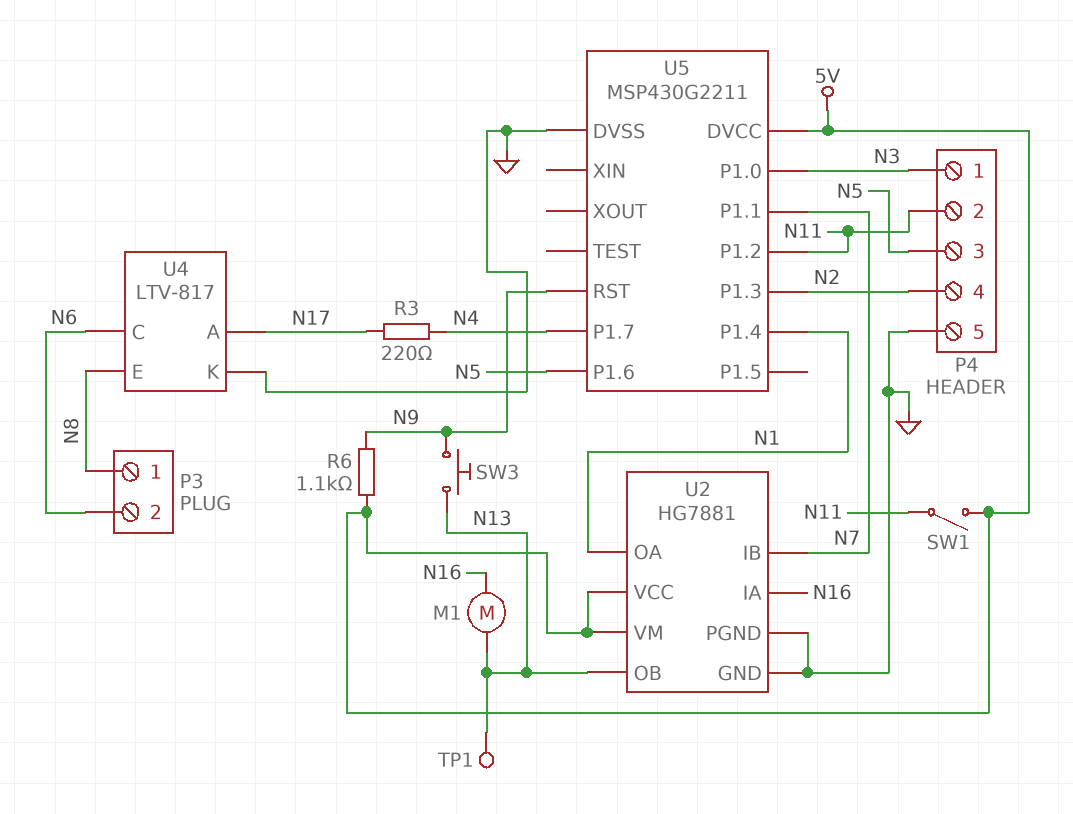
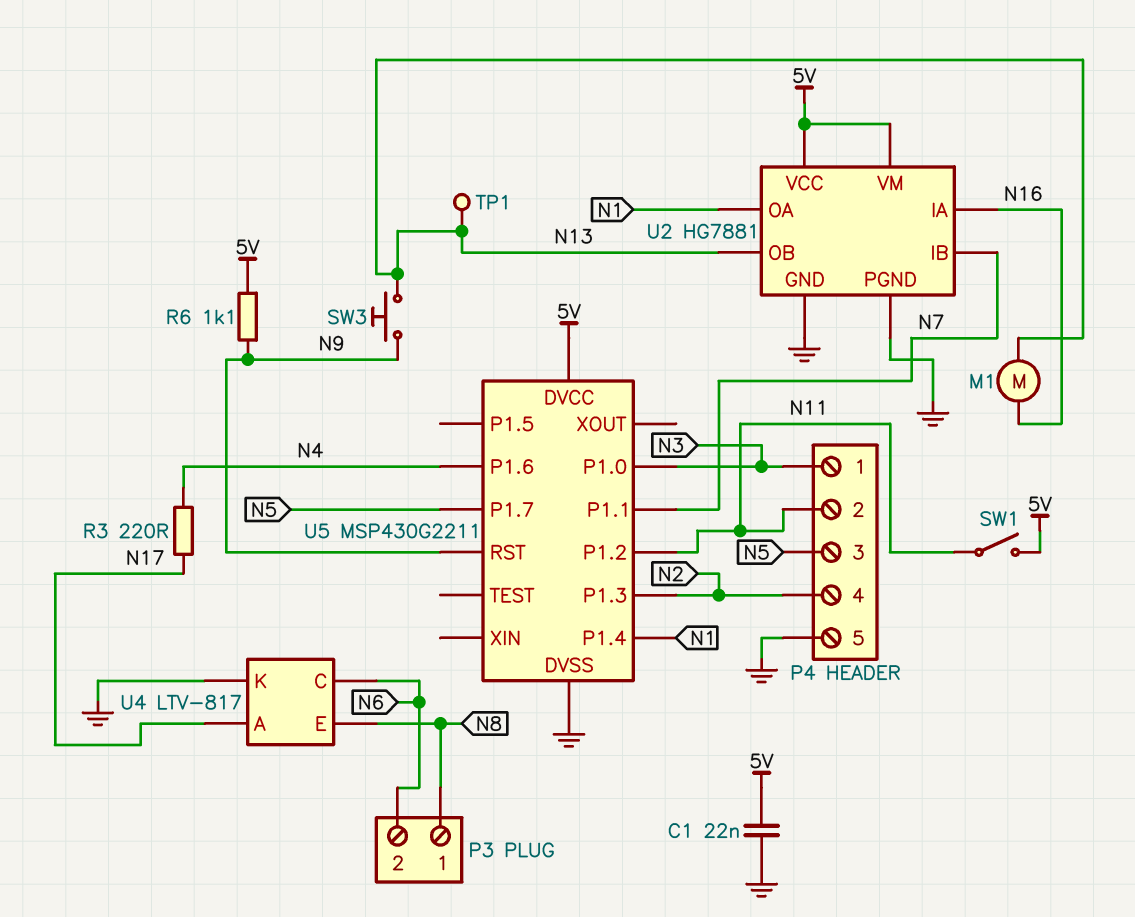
C1: none -> 22nF (5V, GND)
U5 pin P1.6: N5 -> N4
U5 pin P1.7: N4 -> N5

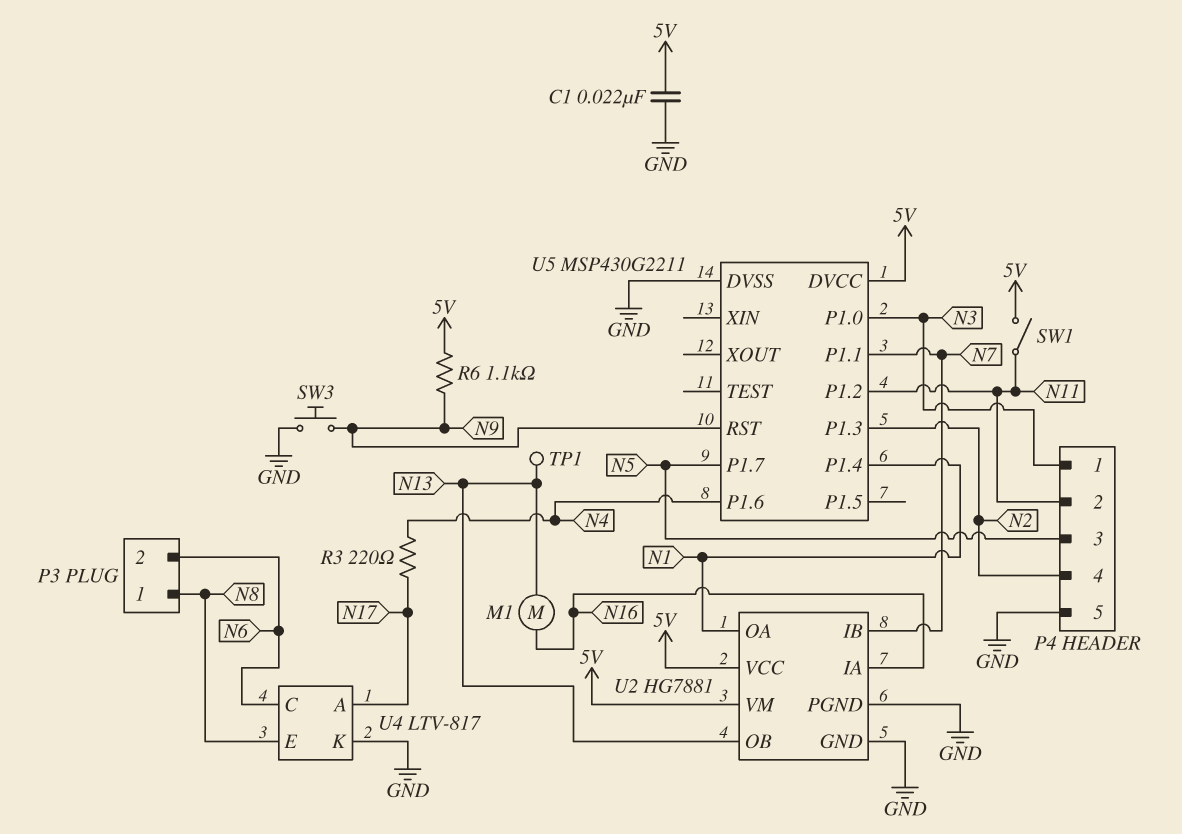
SW3: button (N9, N13) -> button (GND, N9)

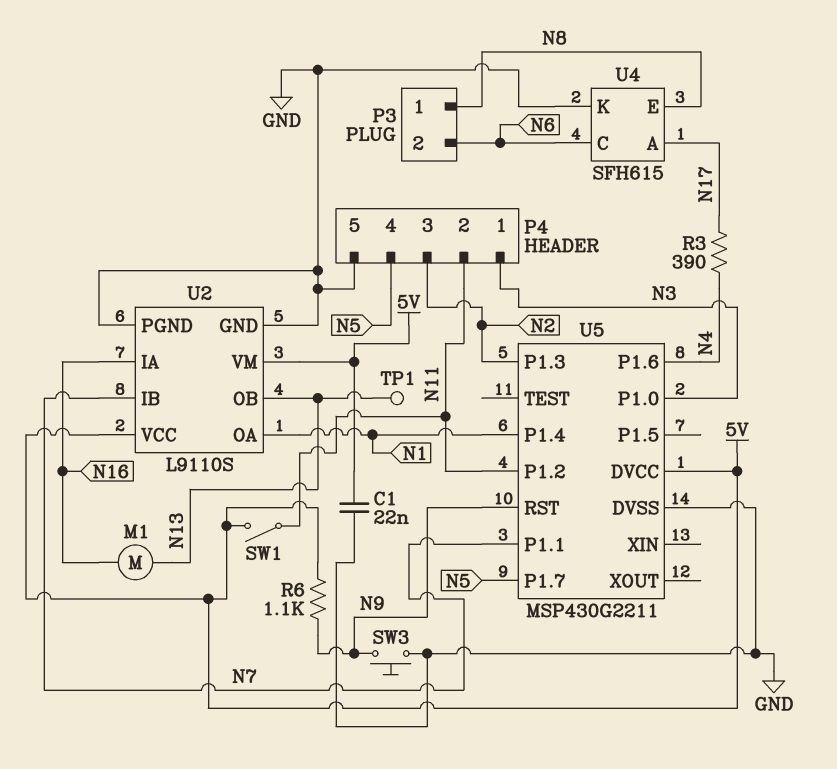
P4 pin 3: N5 -> N2
P4 pin 4: N2 -> N5
R3: 220 (N4, N17) -> 390 (N4, N17)
U2: HG7881 -> L9110S
U4: LTV-817 -> SFH615

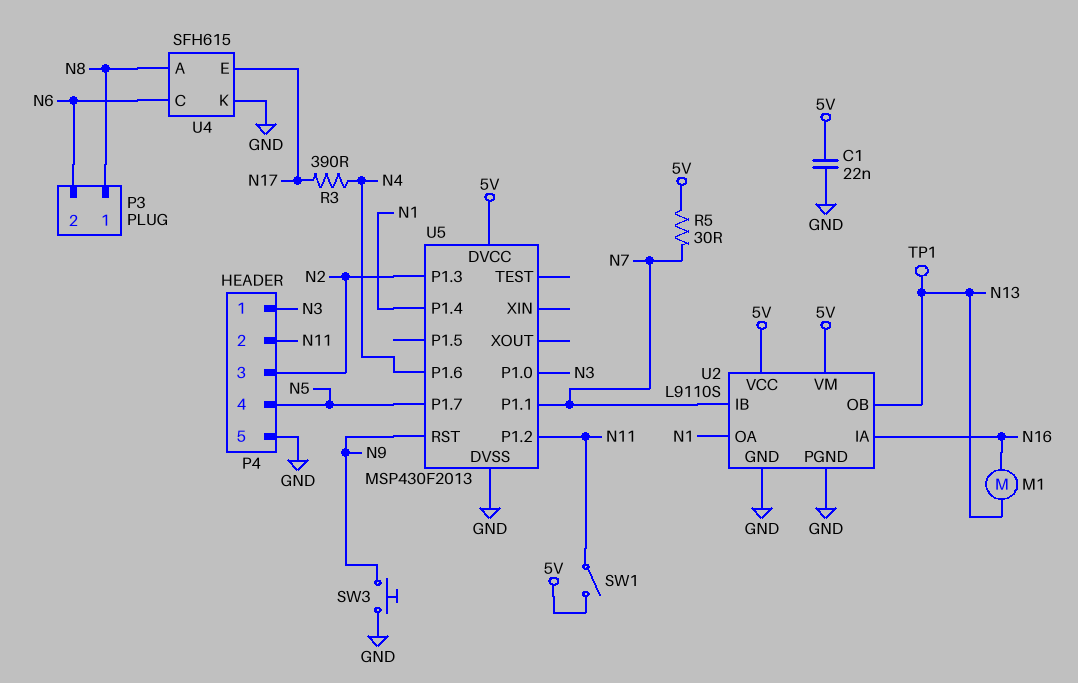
R5: none -> 30 (5V, N7)
R6: 1.1k (5V, N9) -> none
U4 pin A: N17 -> N8
U4 pin E: N8 -> N17
U5: MSP430G2211 -> MSP430F2013

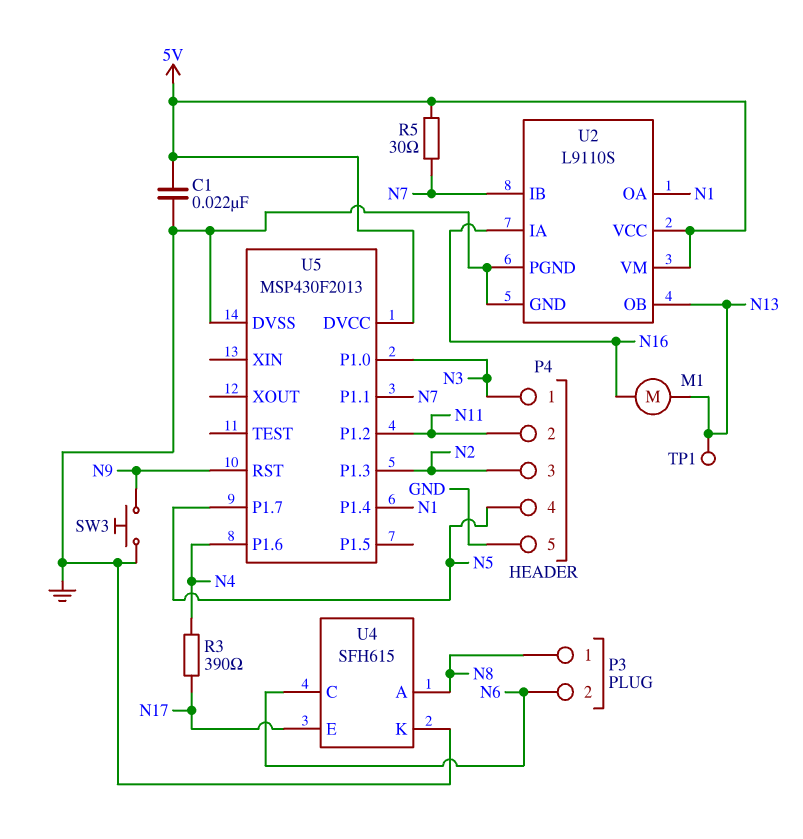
SW1: switch (5V, N11) -> none

